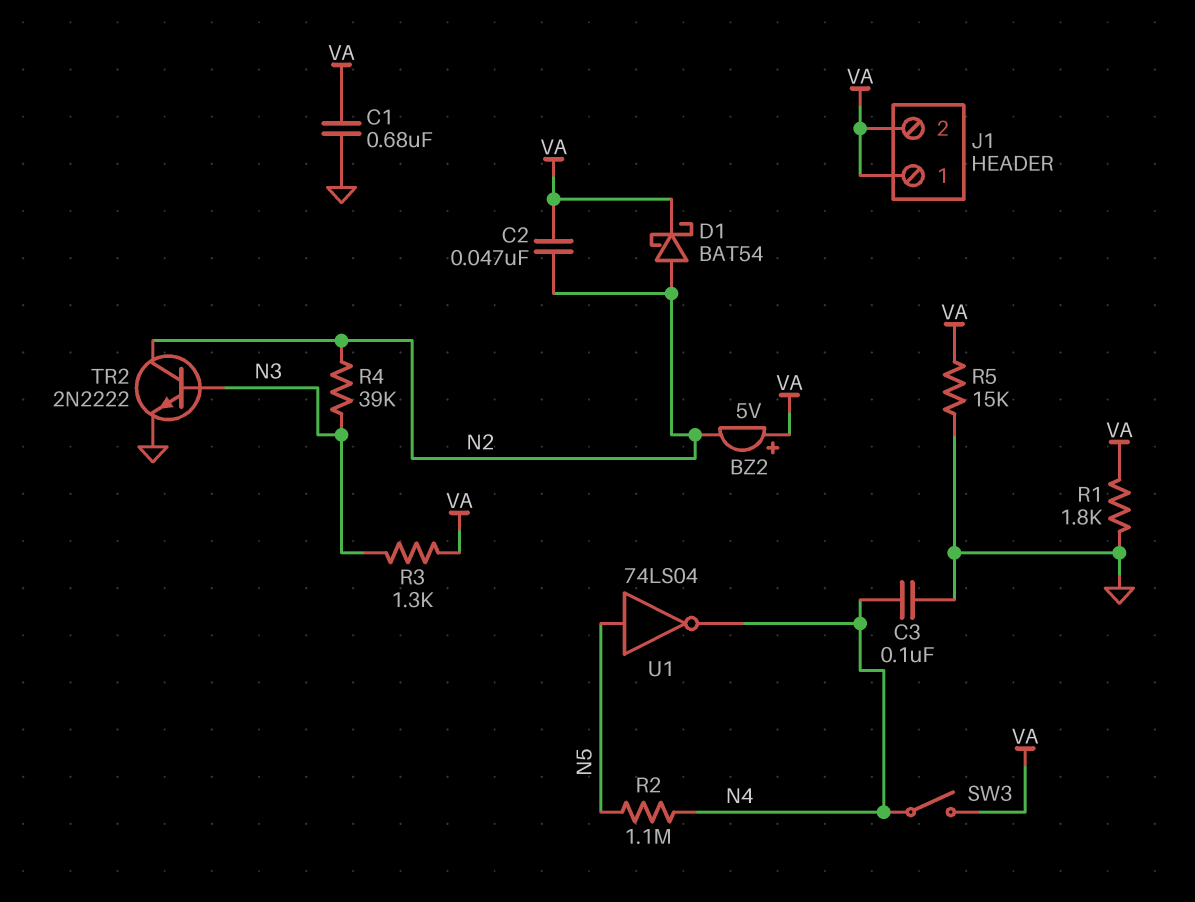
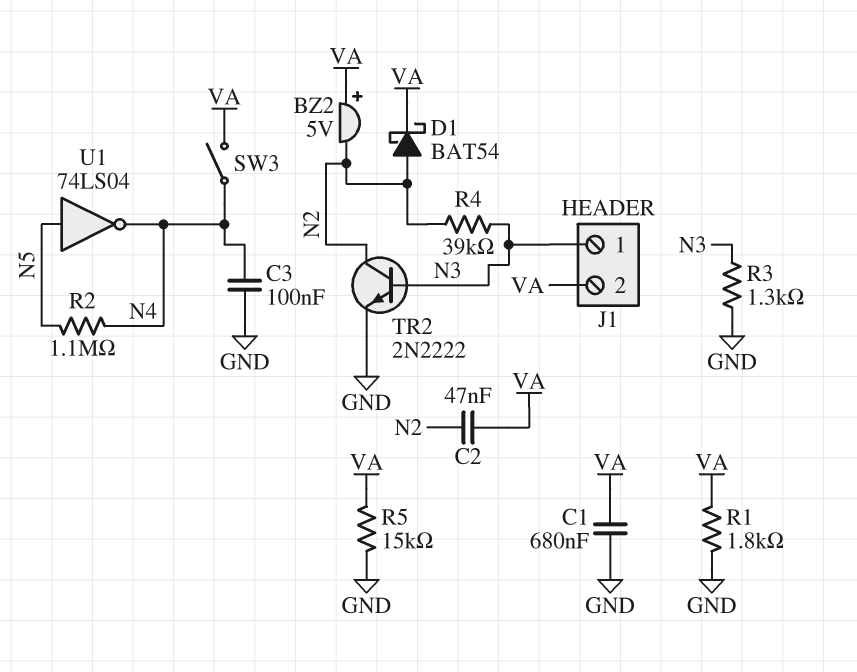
J1 pin 1: VA -> N3
R3: 1.3k (N3, VA) -> 1.3k (GND, N3)

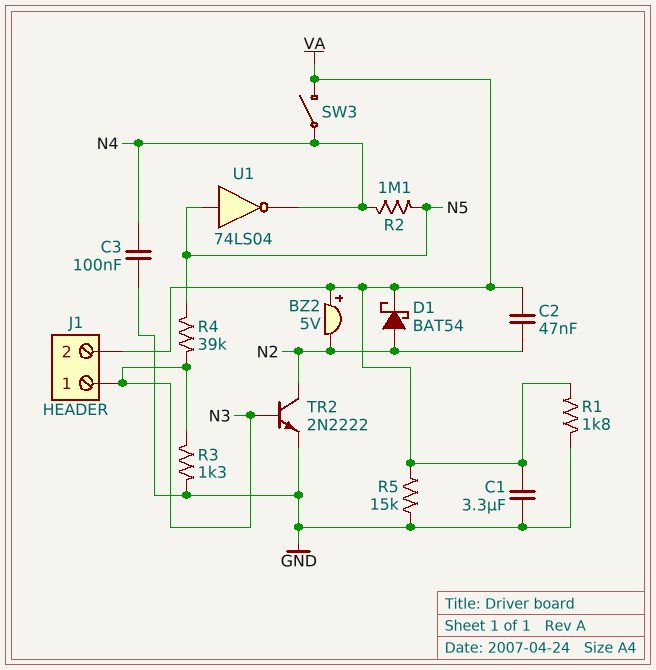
C1: 680nF (GND, VA) -> 3.3uF (GND, VA)
R4: 39k (N2, N3) -> 39k (N3, N5)

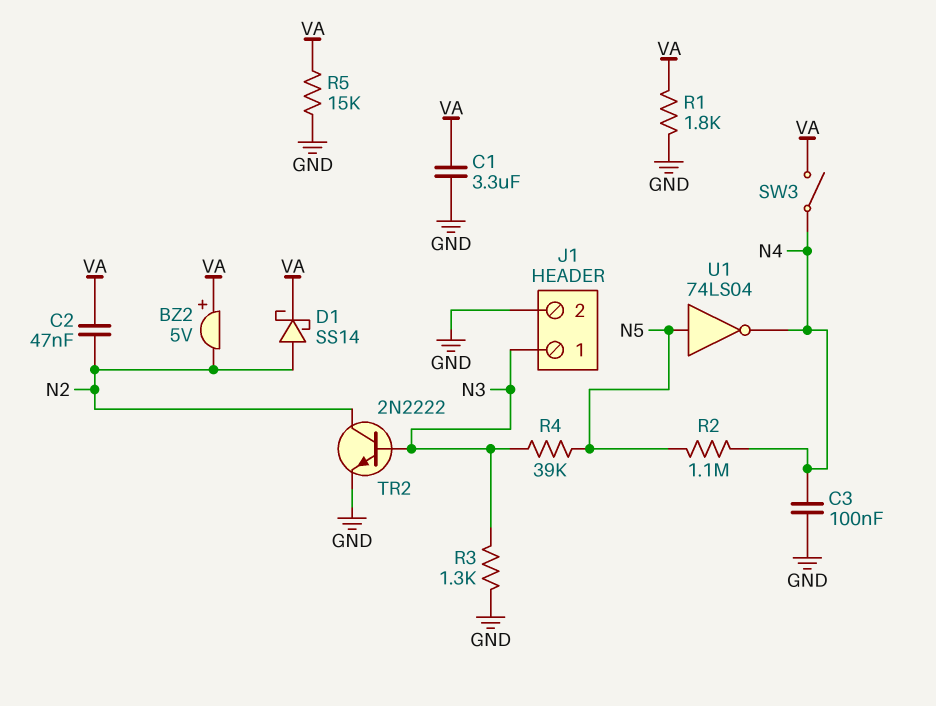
D1: schottky BAT54 (A N2, K VA) -> schottky SS14 (A N2, K VA)
J1 pin 2: VA -> GND

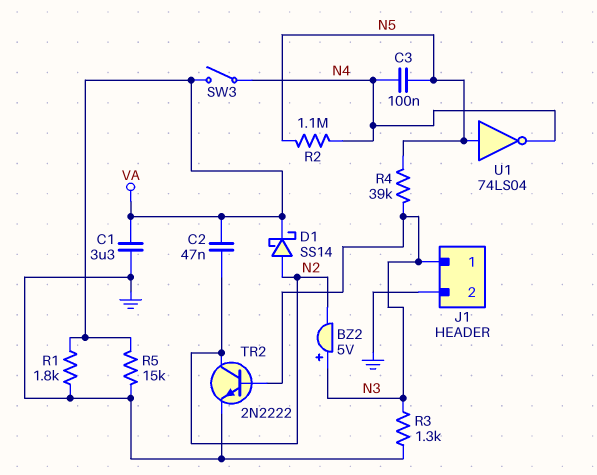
BZ2: buzzer 5V (plus VA, minus N2) -> buzzer 5V (plus N3, minus N2)
C3: 100nF (GND, N4) -> 100nF (N4, N5)

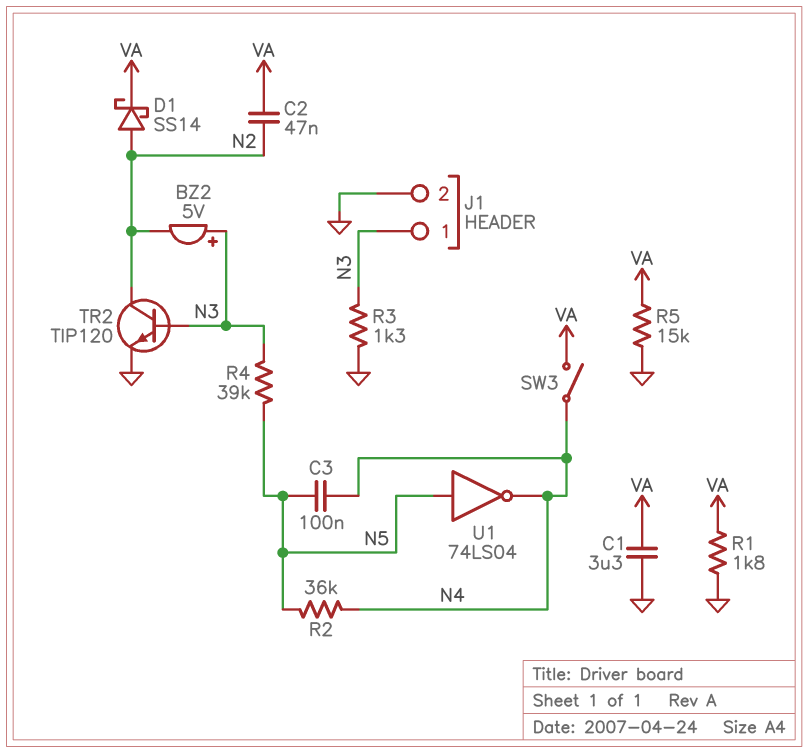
R2: 1.1M (N4, N5) -> 36k (N4, N5)
TR2: NPN 2N2222 (B N3, C N2, E GND) -> NPN TIP120 (B N3, C N2, E GND)

